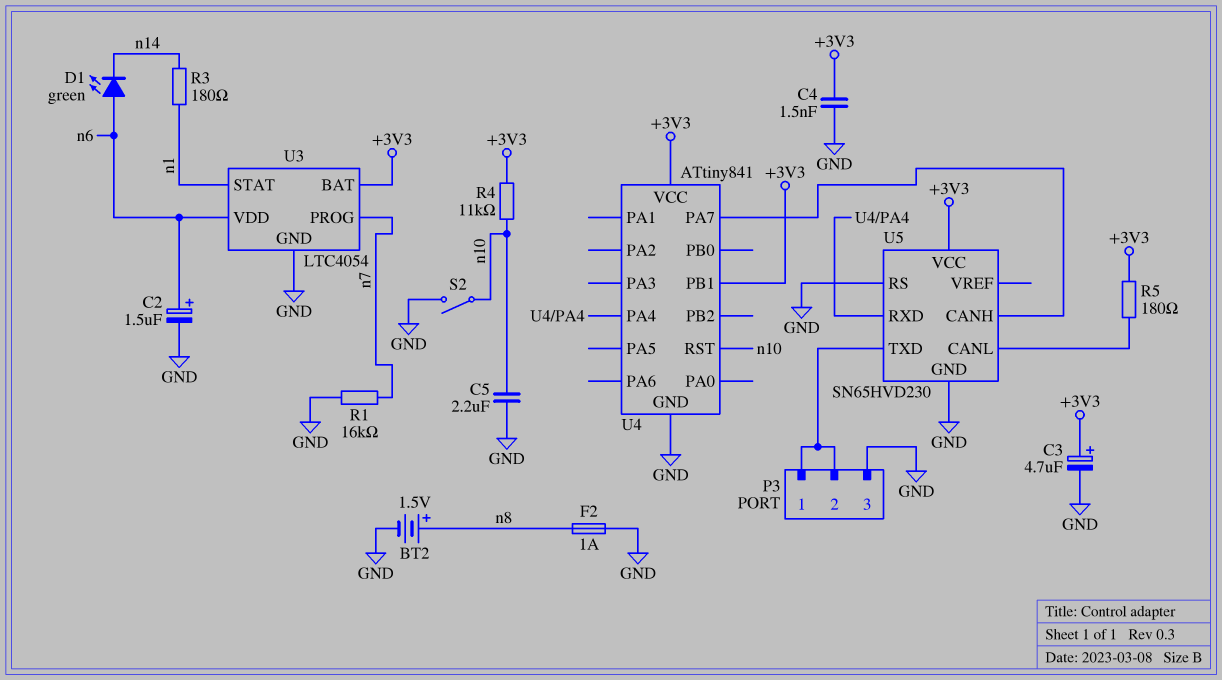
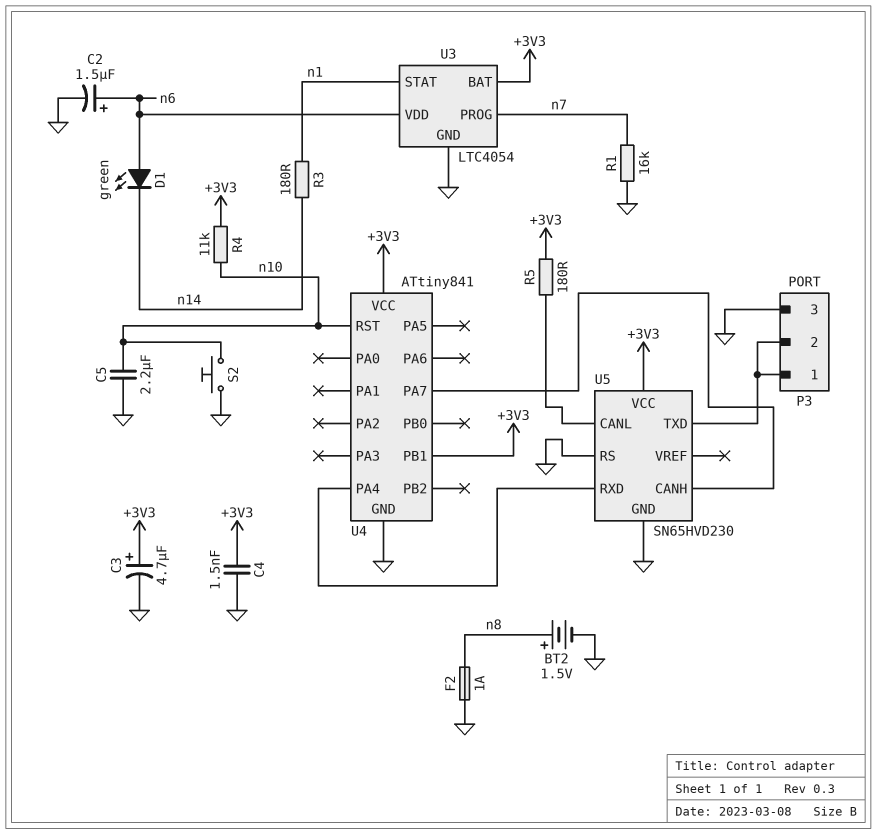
S2: switch (GND, n10) -> button (GND, n10)

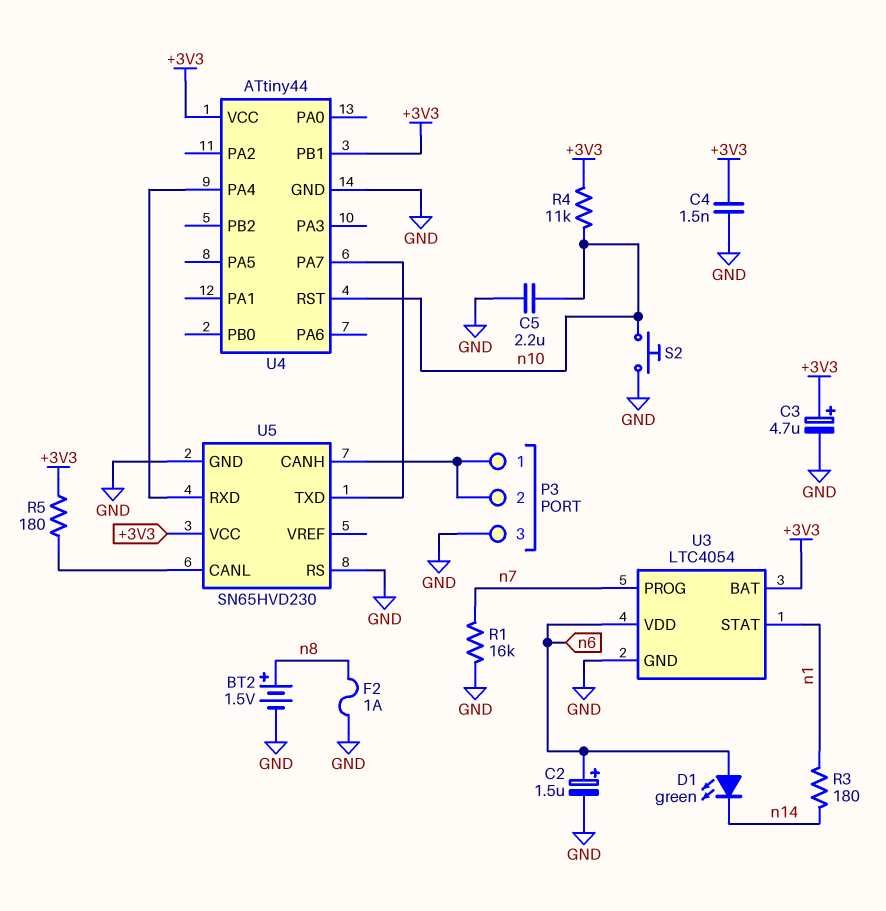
U4: ATtiny841 -> ATtiny44
U5 pin CANH: U4/PA7 -> P3/1
U5 pin TXD: P3/1 -> U4/PA7

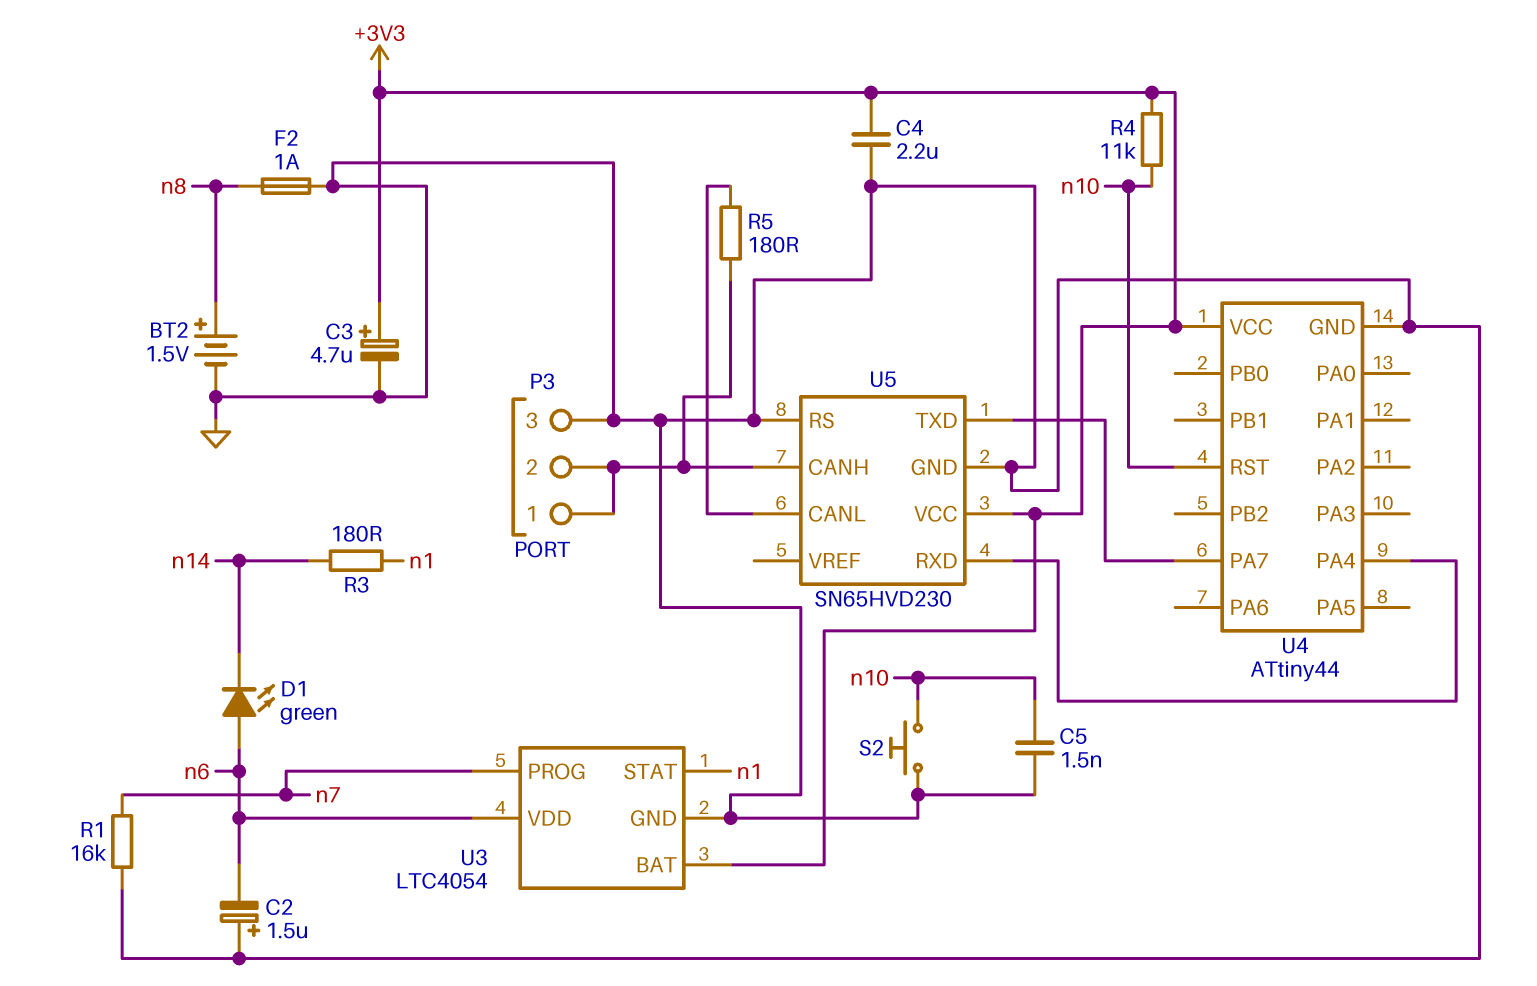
C2: 1.5uF (plus n6, minus GND) -> 1.5uF (plus GND, minus n6)
C4: 1.5nF (+3V3, GND) -> 2.2uF (+3V3, GND)
C5: 2.2uF (GND, n10) -> 1.5nF (GND, n10)
R5: 180 (+3V3, U5/CANL) -> 180 (P3/1, U5/CANL)
U4 pin PB1: +3V3 -> none

